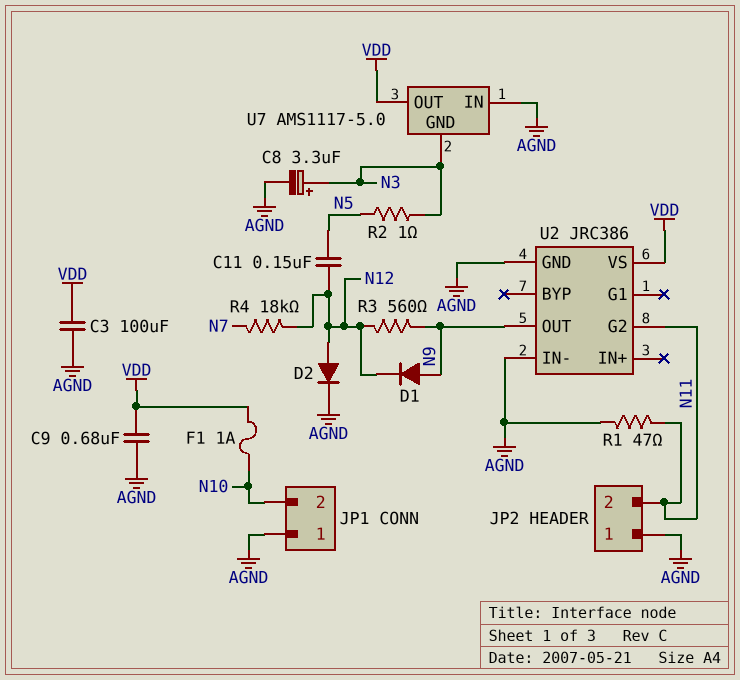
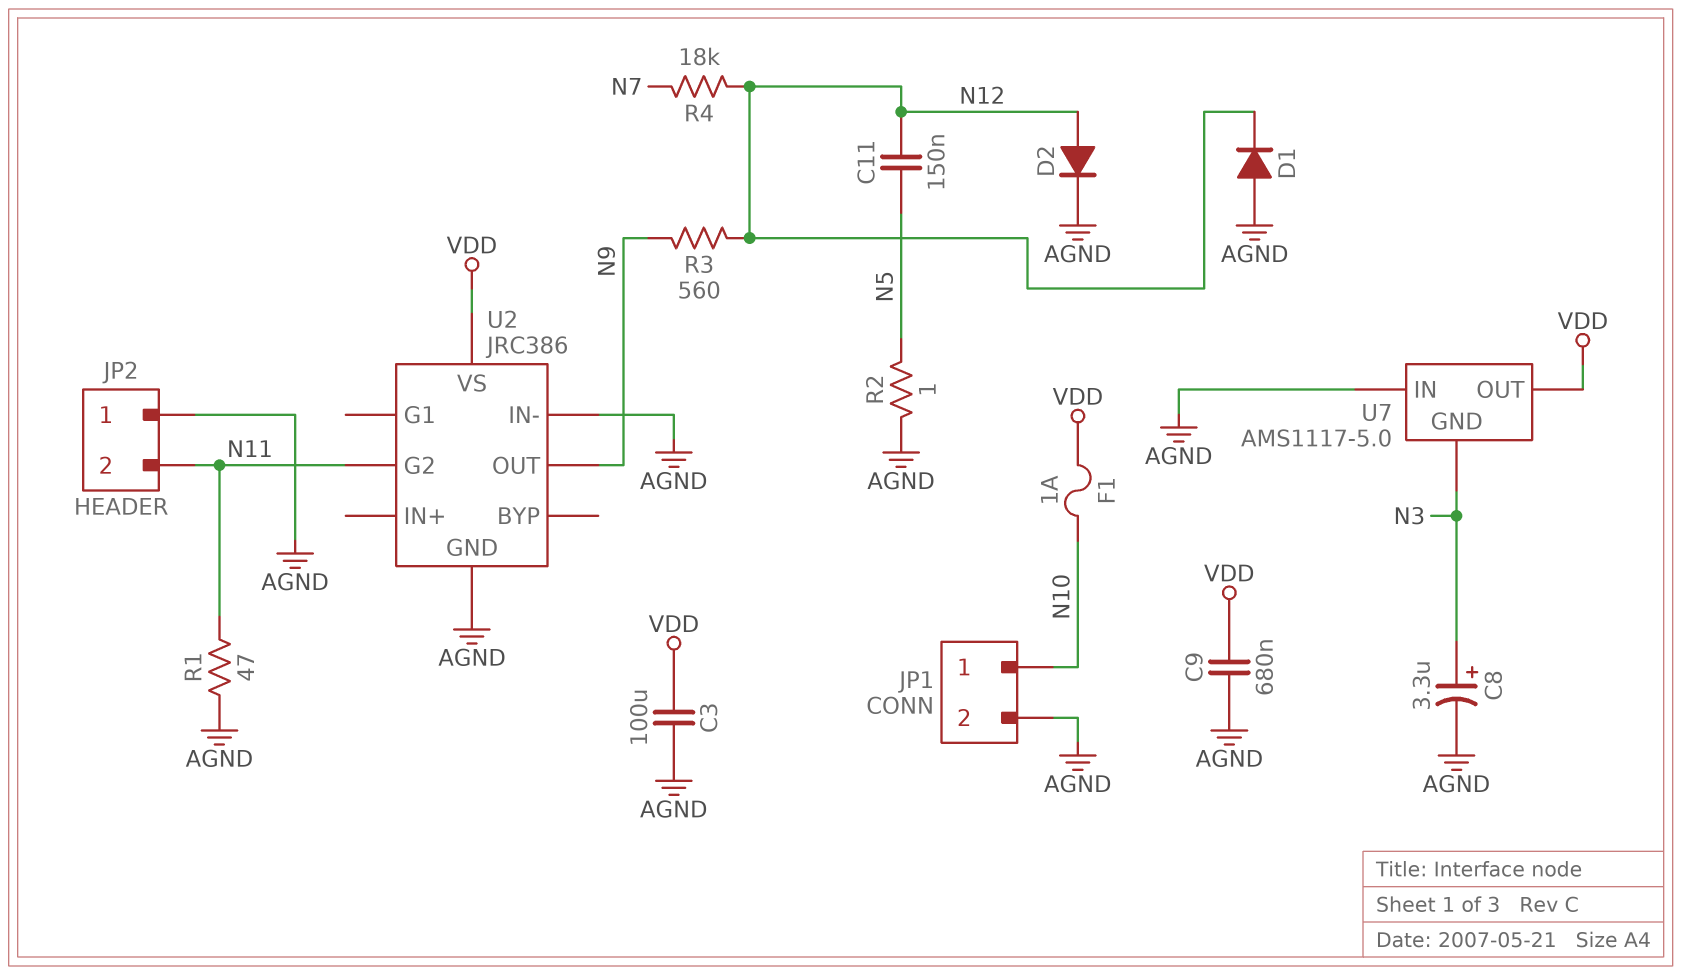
D1: diode (A N9, K N12) -> diode (A AGND, K N12)
JP1 pin 1: AGND -> N10
JP1 pin 2: N10 -> AGND
R2: 1 (N3, N5) -> 1 (AGND, N5)

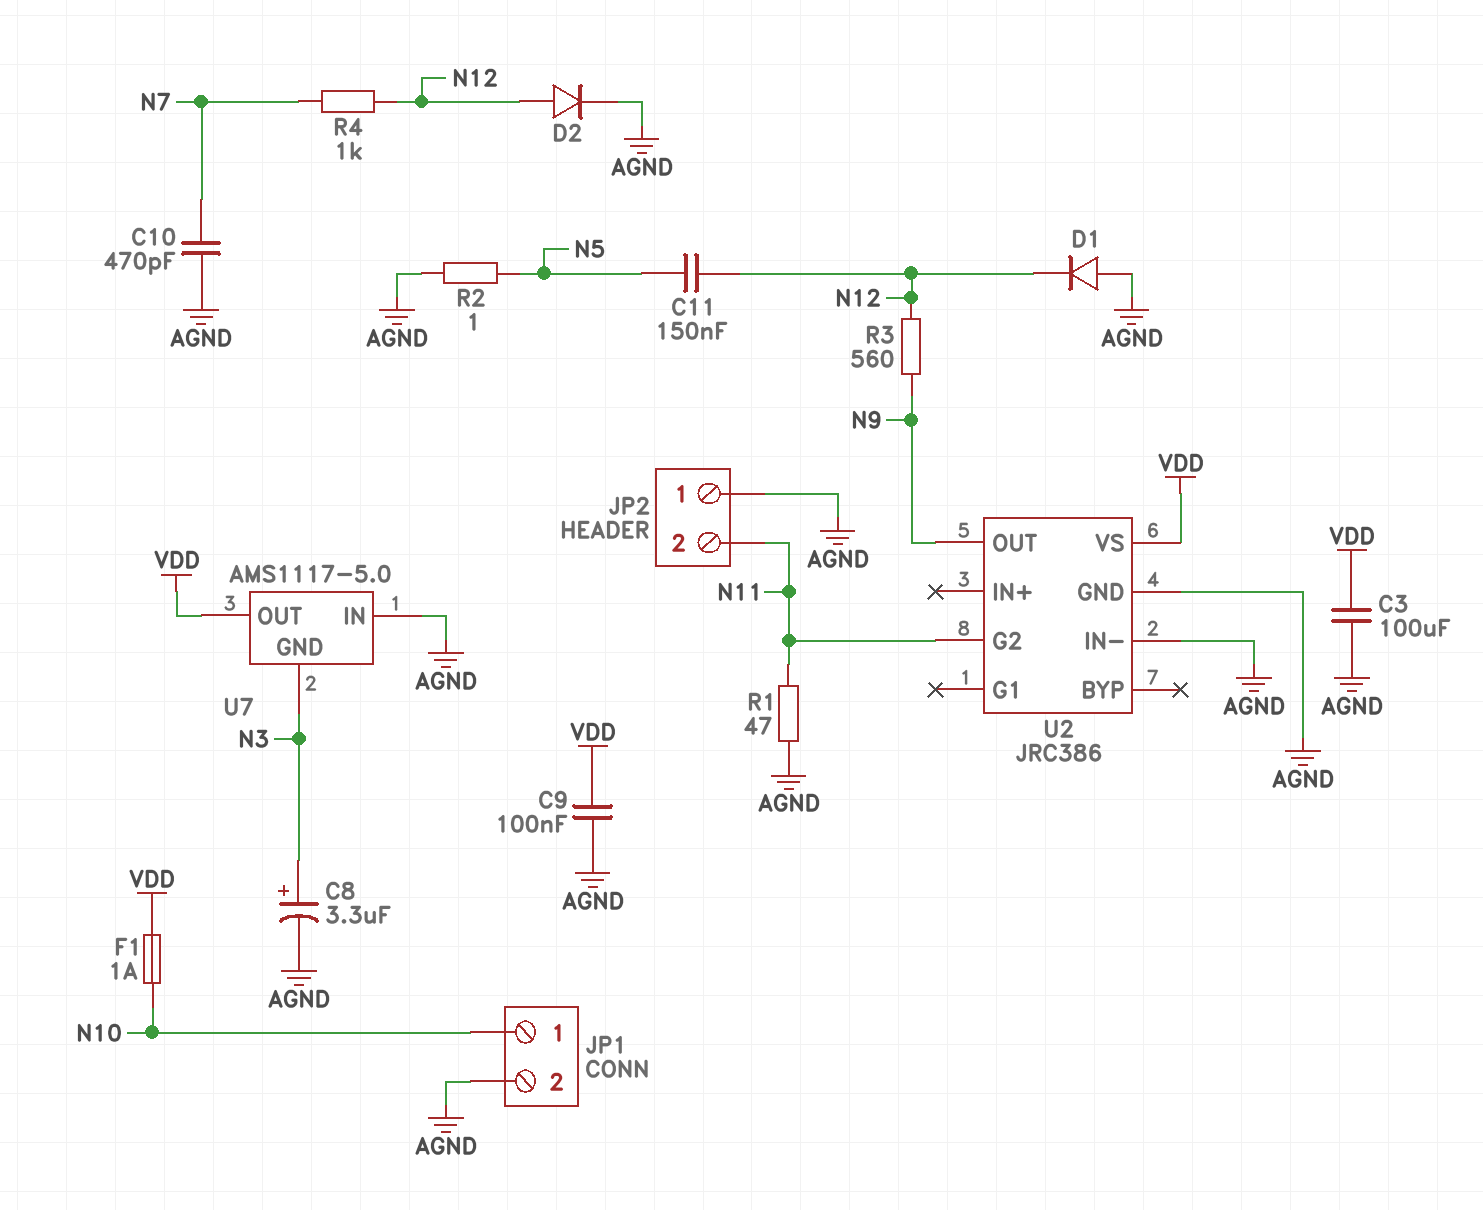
C9: 680nF (AGND, VDD) -> 100nF (AGND, VDD)
C10: none -> 470pF (AGND, N7)
R4: 18k (N7, N12) -> 1k (N7, N12)

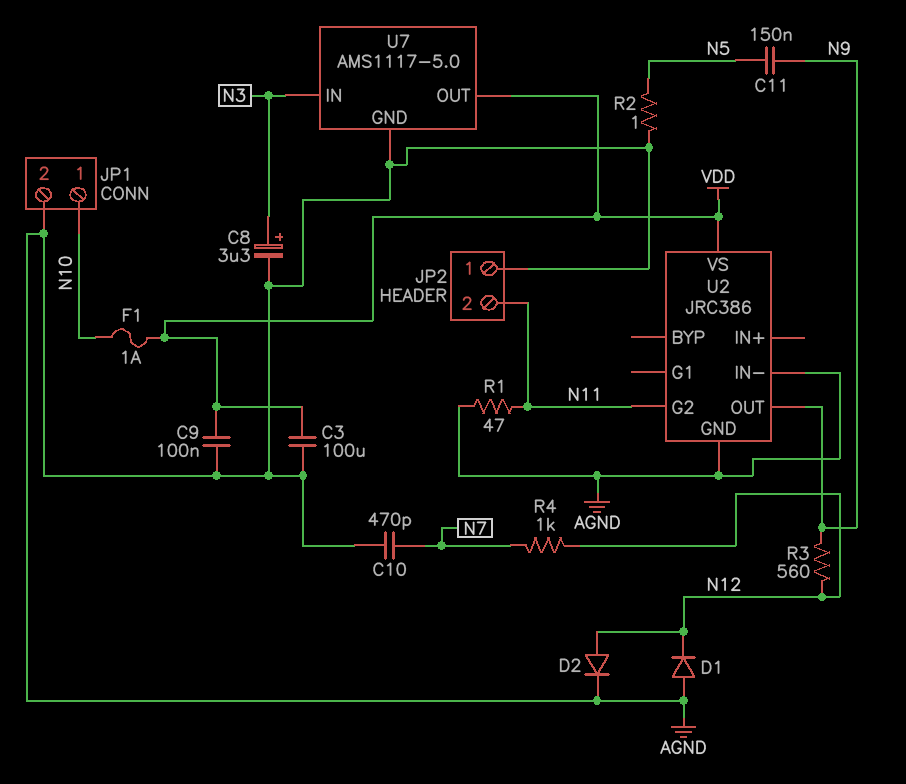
C11: 150nF (N5, N12) -> 150nF (N5, N9)
U7 pin GND: N3 -> AGND
U7 pin IN: AGND -> N3

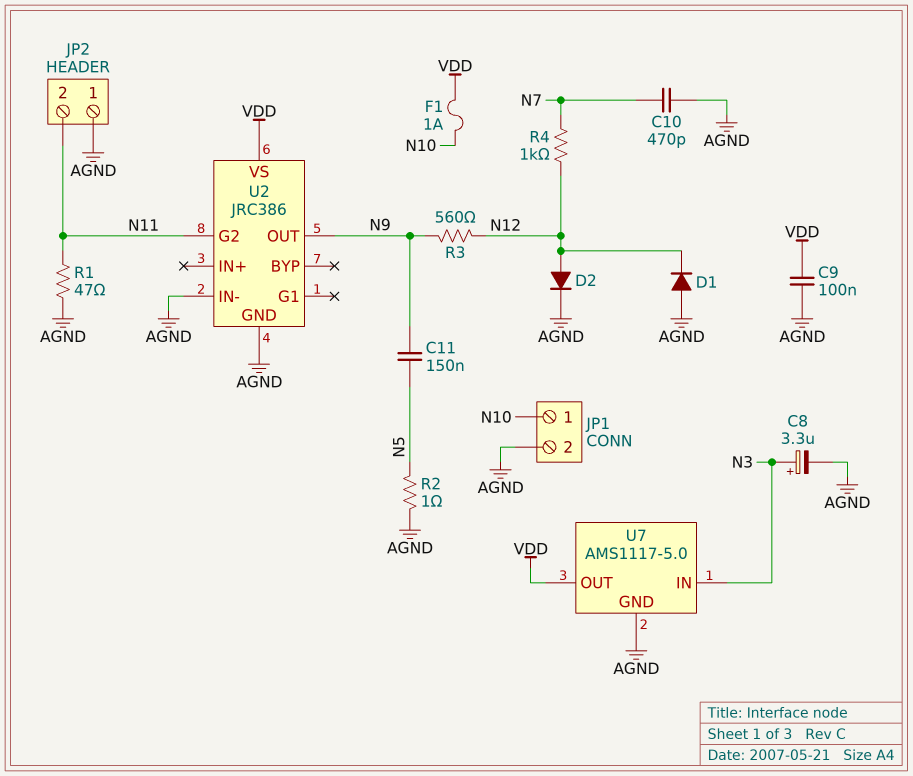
C3: 100uF (AGND, VDD) -> none

